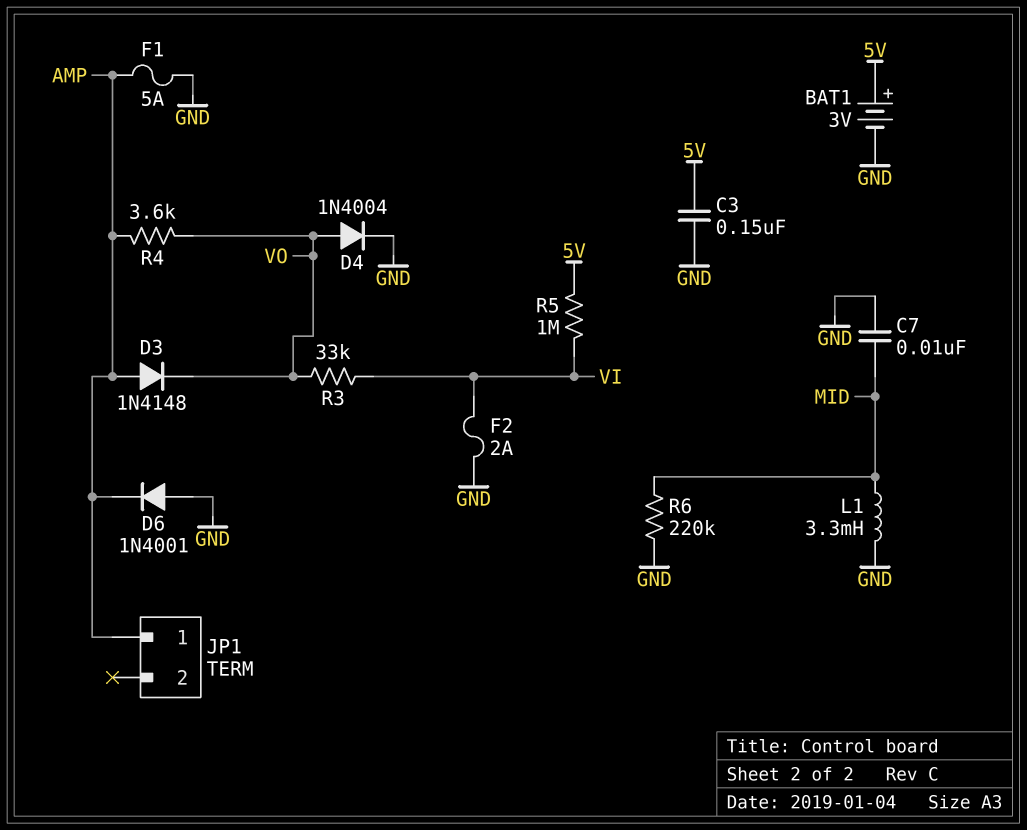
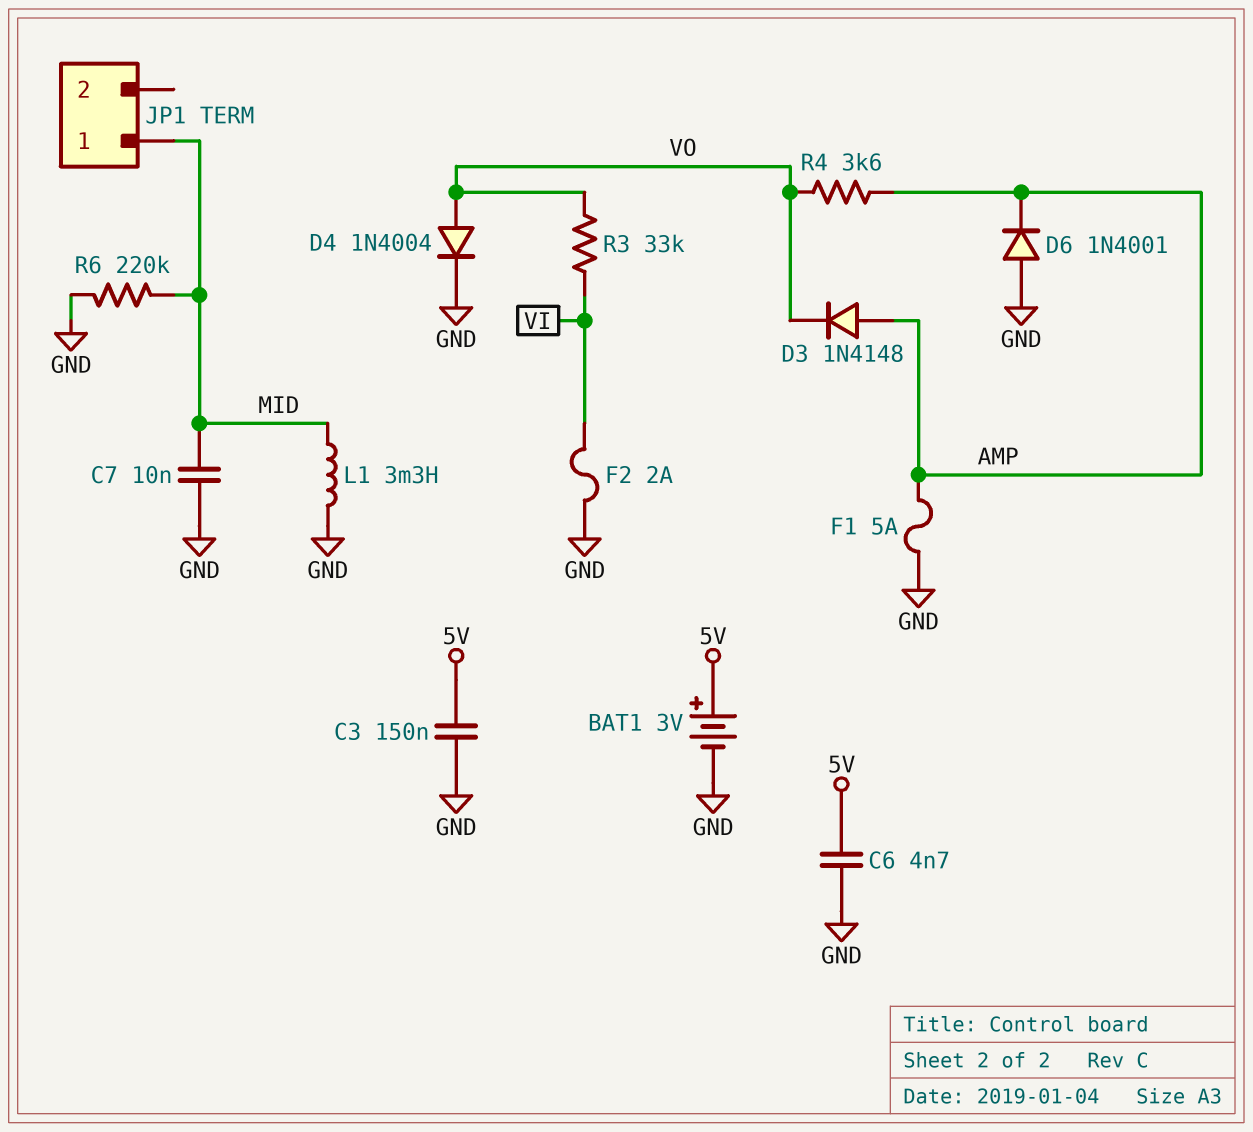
C6: none -> 4.7nF (5V, GND)
JP1 pin 1: AMP -> MID
R5: 1M (5V, VI) -> none

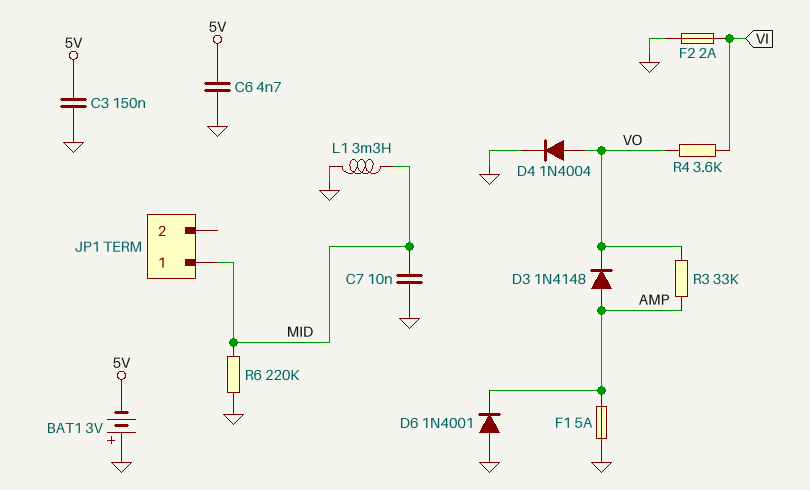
BAT1: 3V (plus 5V, minus GND) -> 3V (plus GND, minus 5V)
R3: 33k (VI, VO) -> 33k (AMP, VO)
R4: 3.6k (AMP, VO) -> 3.6k (VI, VO)

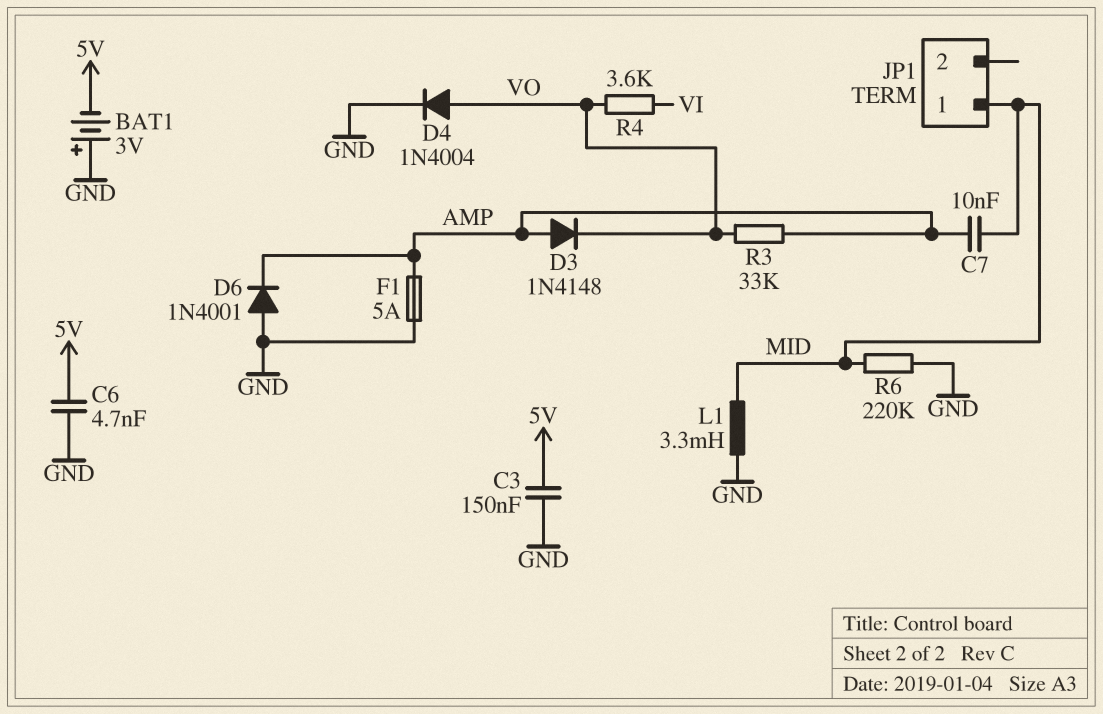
C7: 10nF (GND, MID) -> 10nF (AMP, MID)
F2: 2A (GND, VI) -> none

